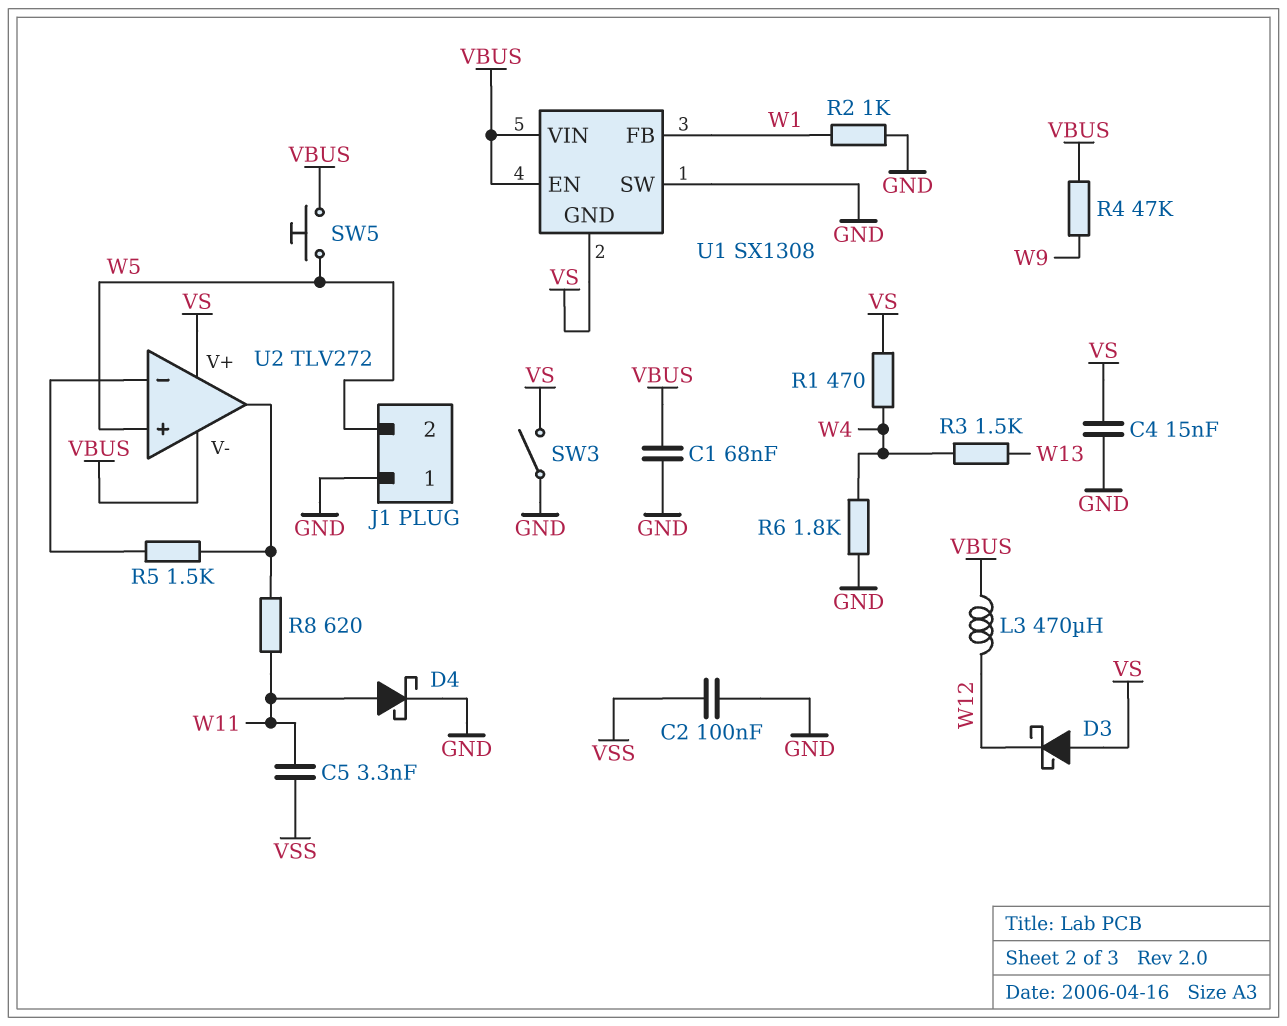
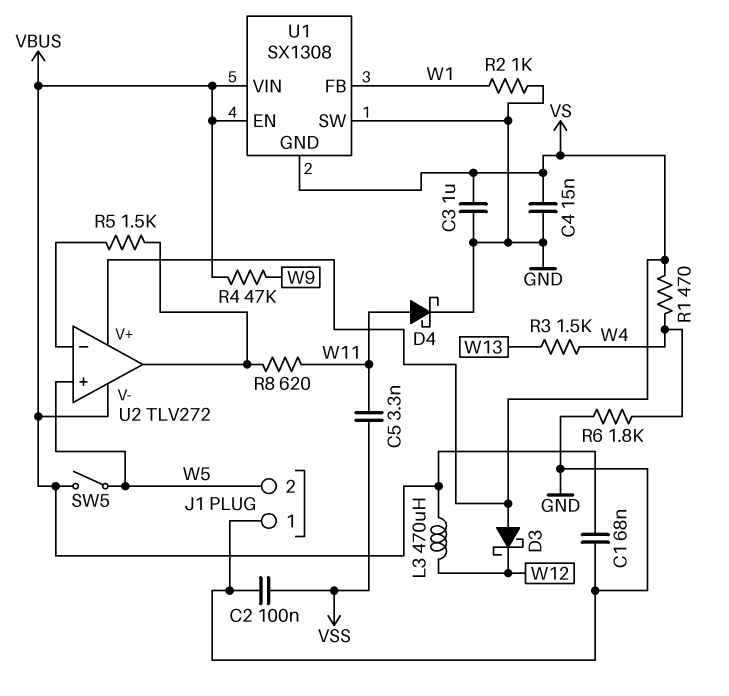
C3: none -> 1uF (GND, VS)
SW3: switch (GND, VS) -> none
SW5: button (VBUS, W5) -> switch (VBUS, W5)

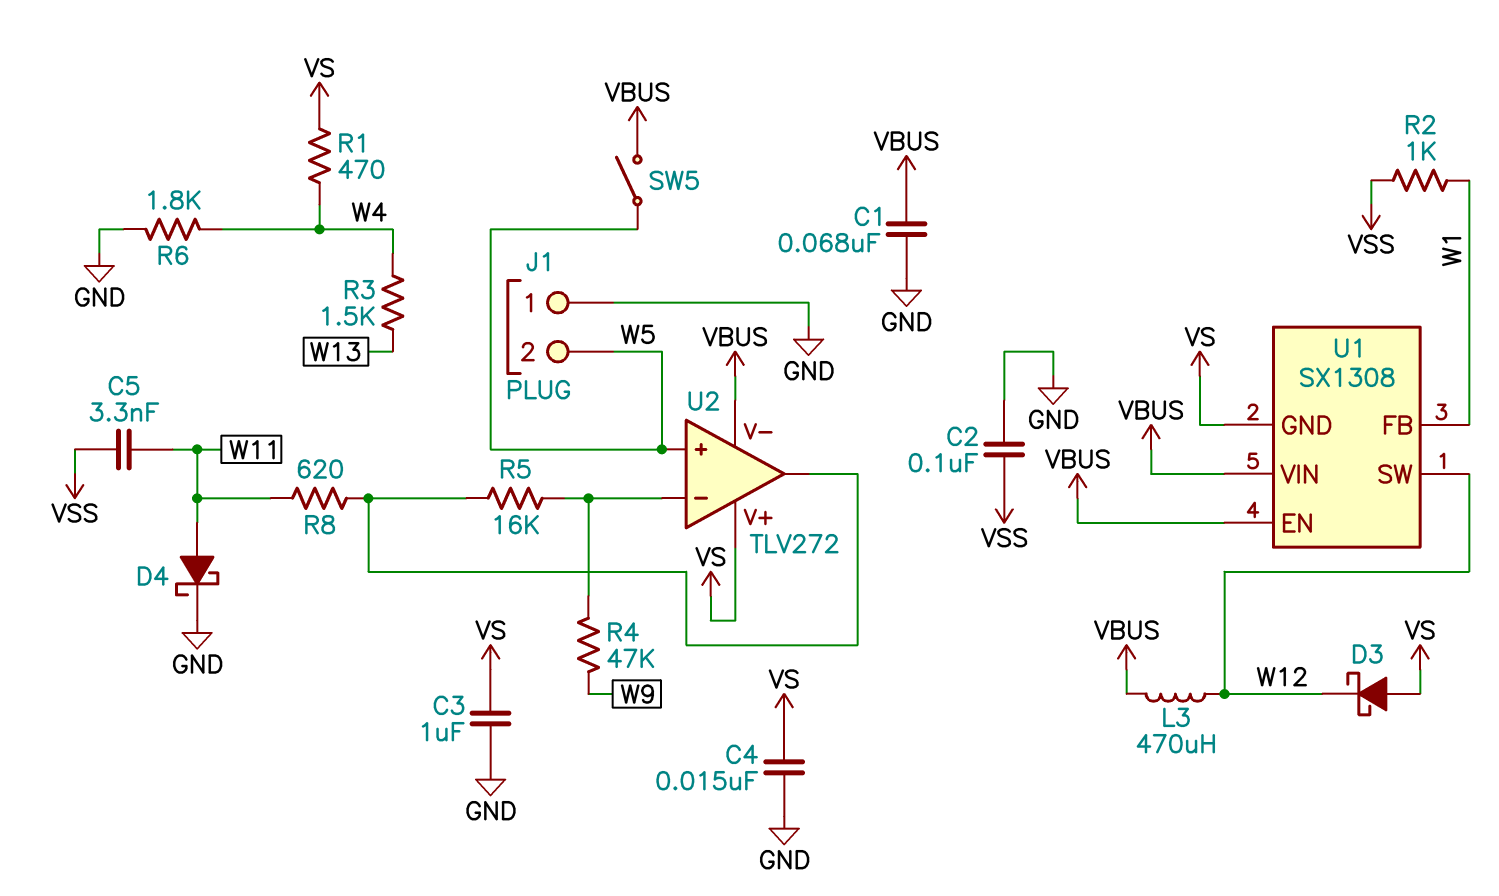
R2: 1k (GND, W1) -> 1k (VSS, W1)
R4: 47k (VBUS, W9) -> 47k (U2/in-, W9)
R5: 1.5k (U2/in-, U2/out) -> 16k (U2/in-, U2/out)
U1 pin SW: GND -> W12

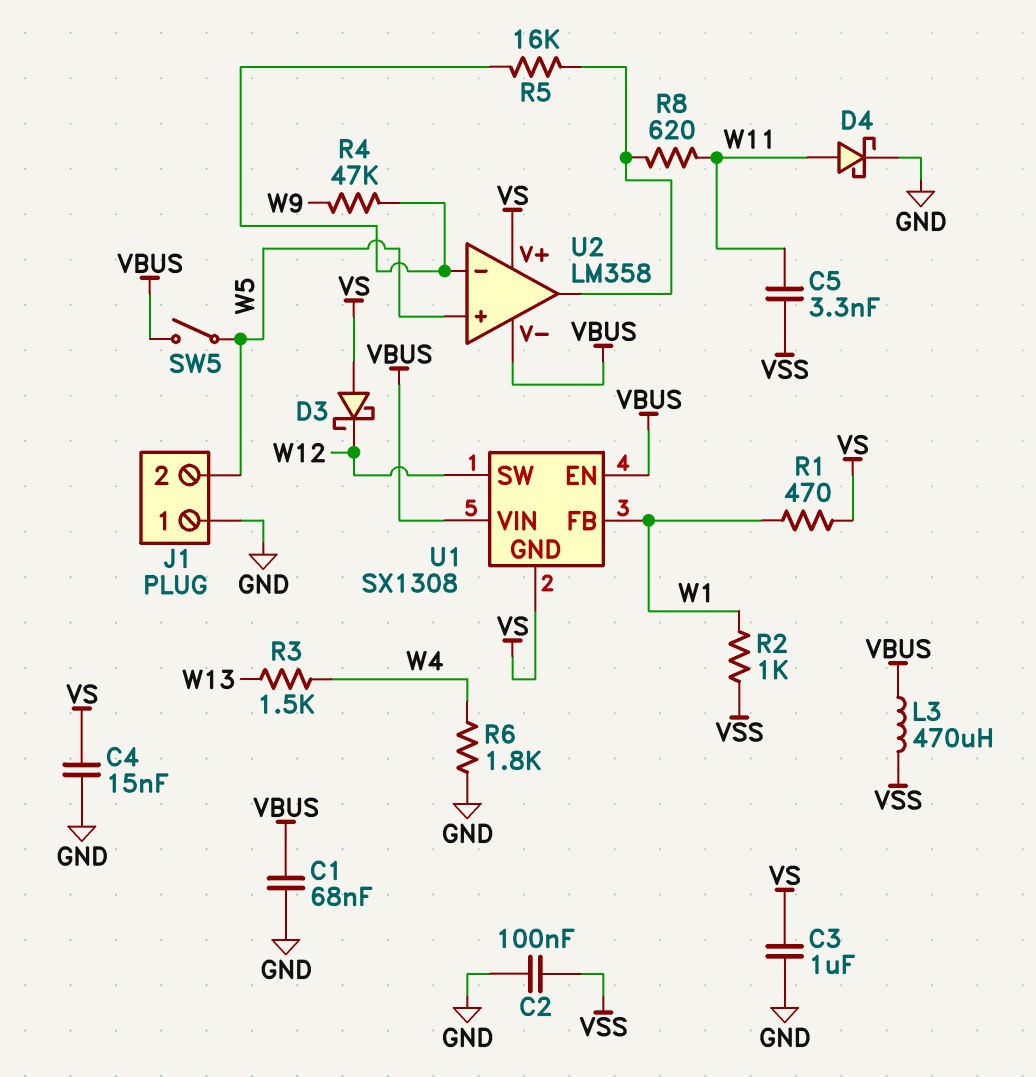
L3: 470uH (VBUS, W12) -> 470uH (VBUS, VSS)
R1: 470 (VS, W4) -> 470 (VS, W1)
U2: TLV272 -> LM358

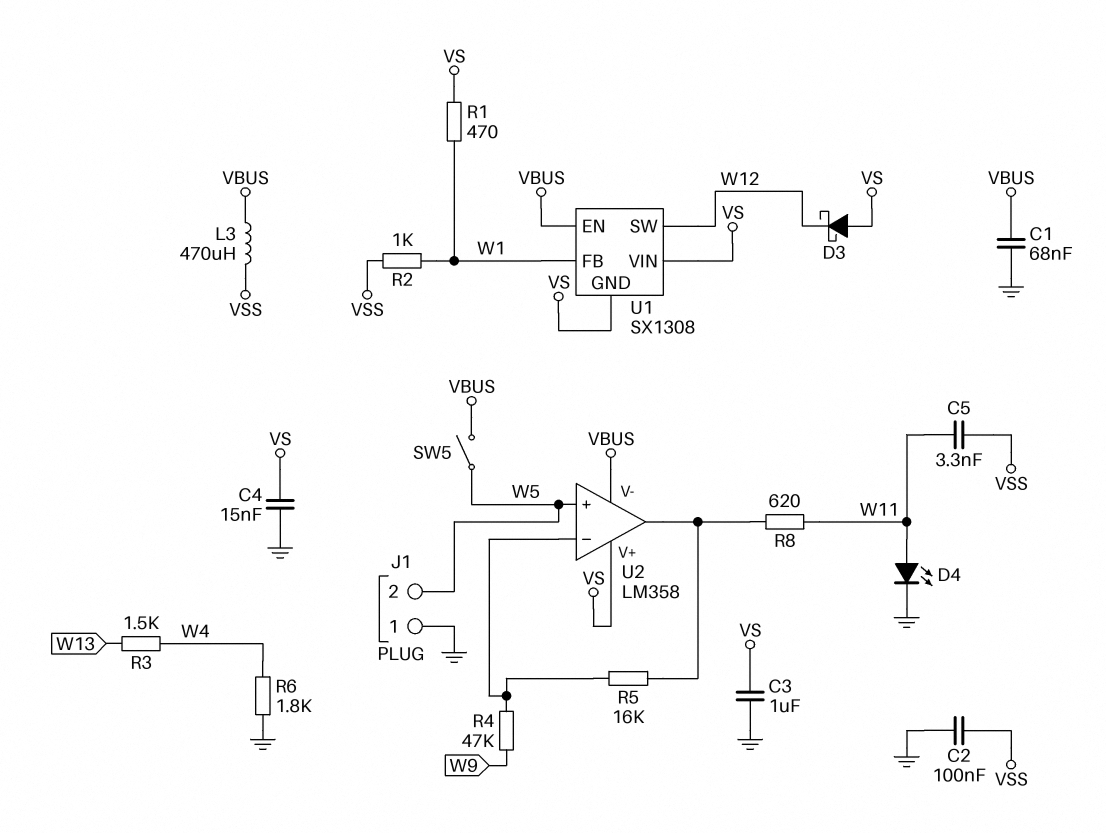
D4: schottky (A W11, K GND) -> LED (A W11, K GND)
U1 pin VIN: VBUS -> VS

